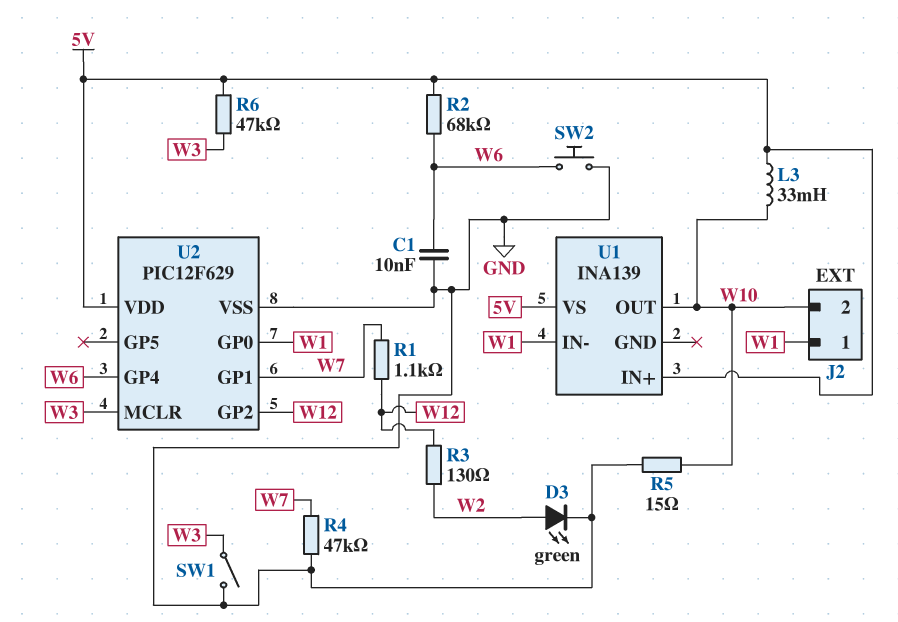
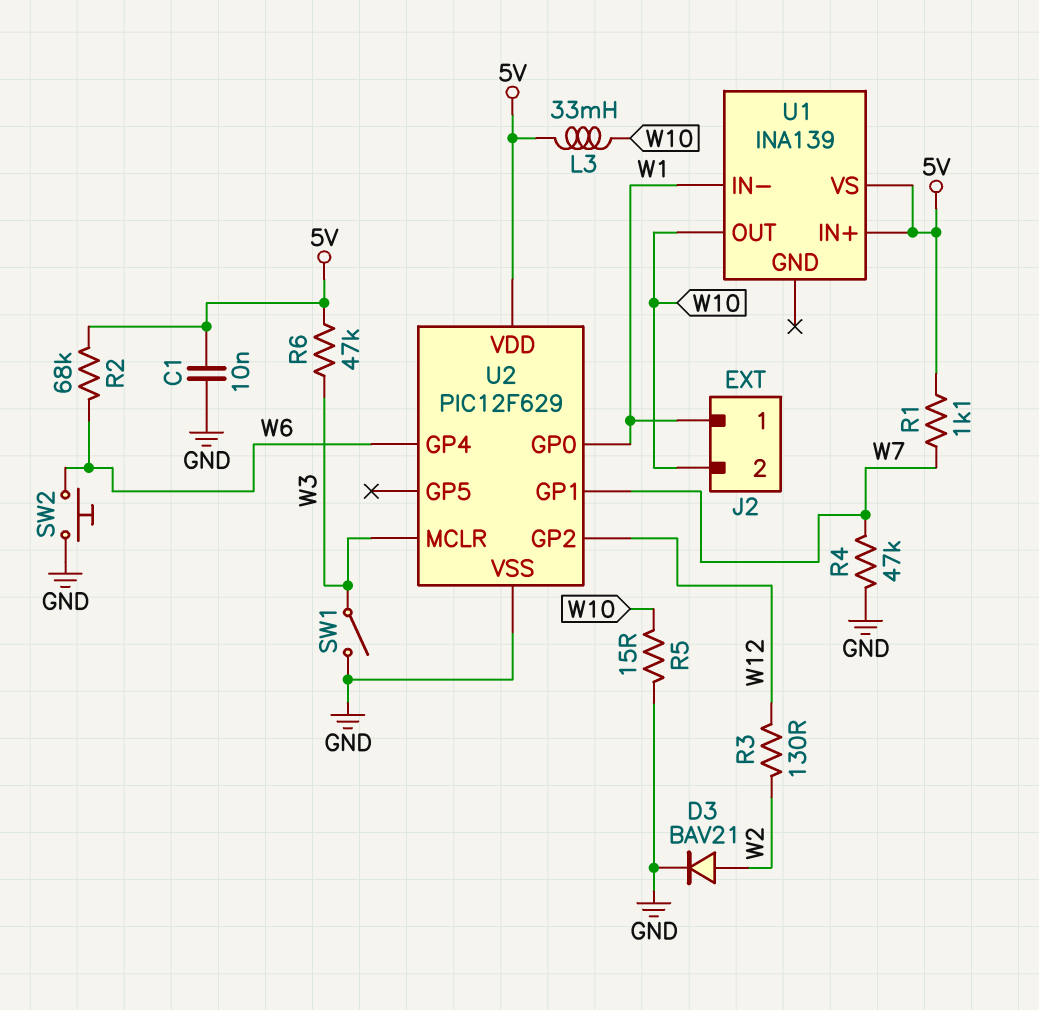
C1: 10nF (GND, W6) -> 10nF (5V, GND)
D3: LED green (A W2, K GND) -> diode BAV21 (A W2, K GND)
R1: 1.1k (W7, W12) -> 1.1k (5V, W7)

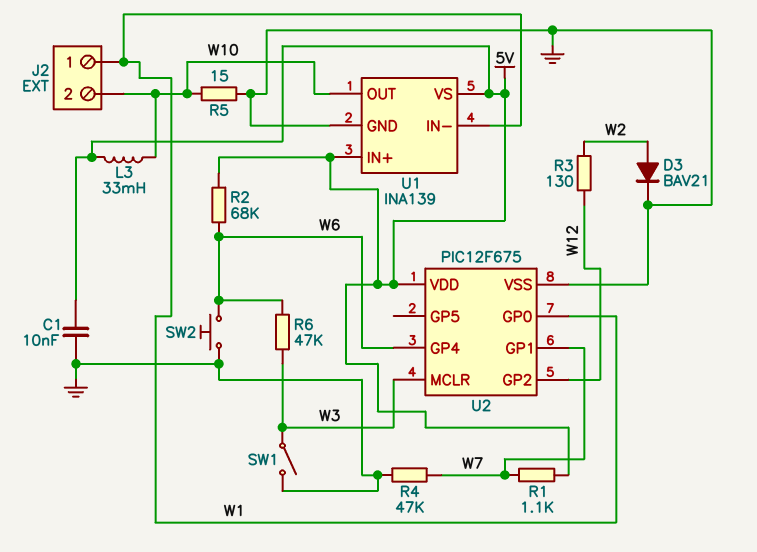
R6: 47k (5V, W3) -> 47k (W3, W6)
U1 pin GND: none -> GND
U2: PIC12F629 -> PIC12F675

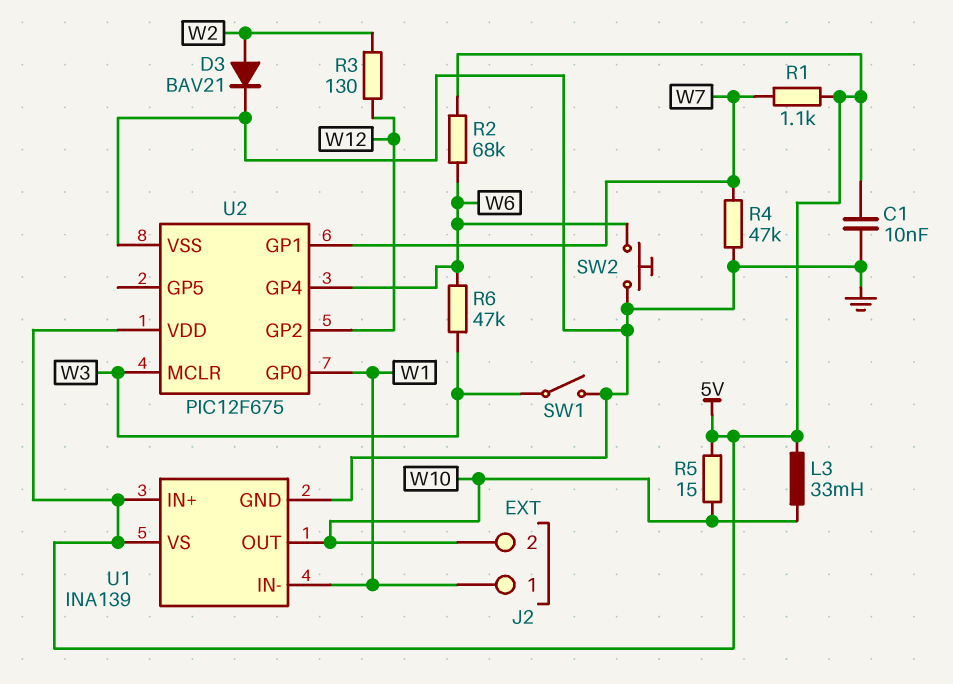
R5: 15 (GND, W10) -> 15 (5V, W10)

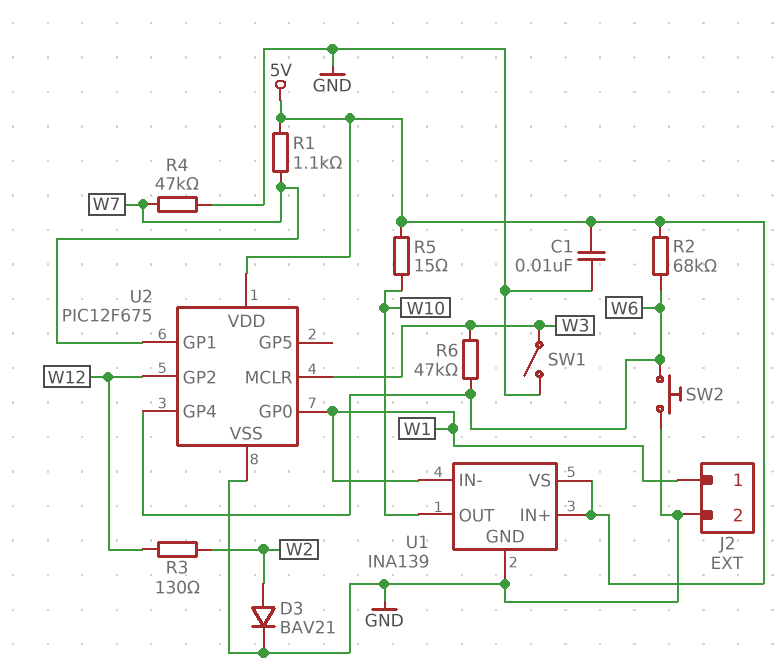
J2 pin 2: W10 -> GND
L3: 33mH (5V, W10) -> none

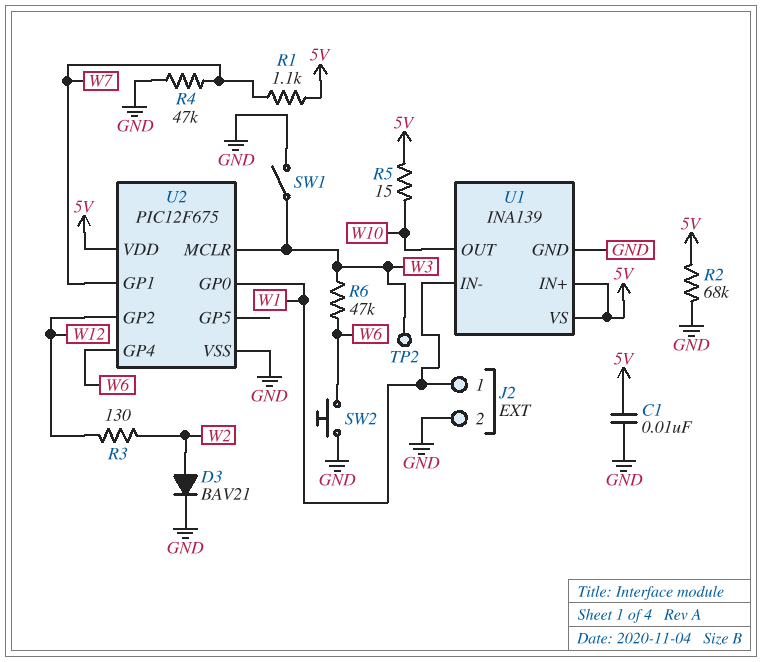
R2: 68k (5V, W6) -> 68k (5V, GND)
TP2: none -> test point (W3)

